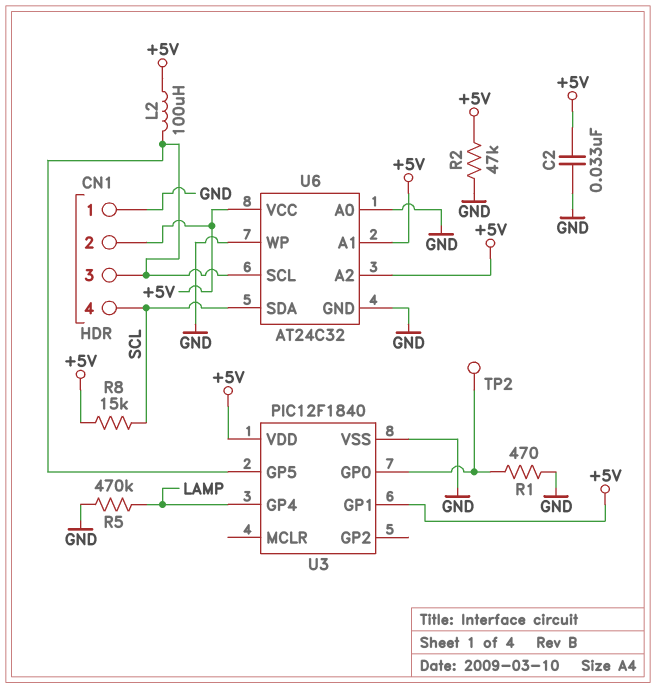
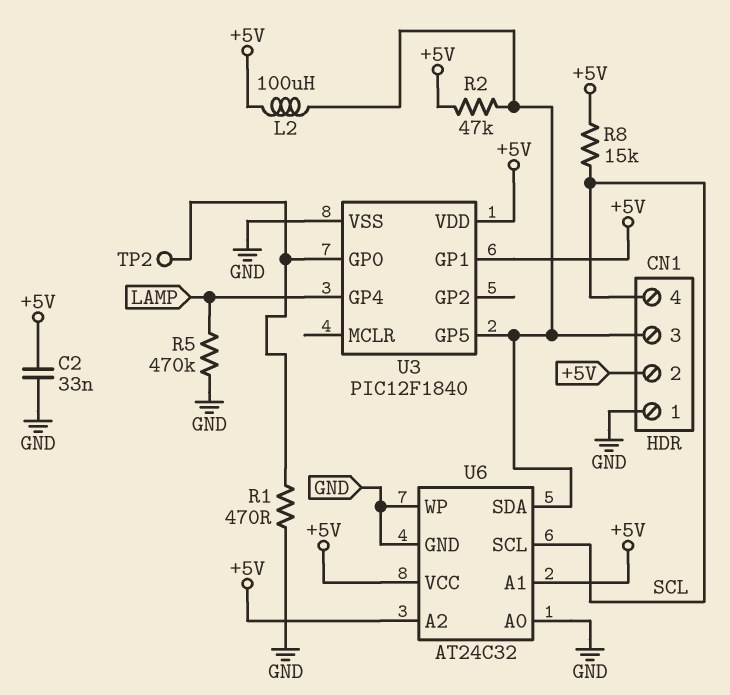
R2: 47k (+5V, GND) -> 47k (+5V, CN1/3)
U6 pin SCL: CN1/3 -> SCL
U6 pin SDA: SCL -> CN1/3

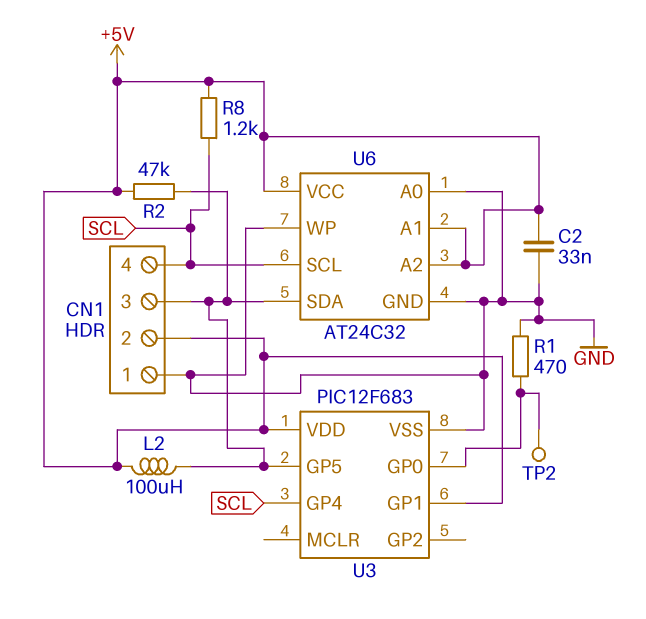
R5: 470k (GND, LAMP) -> none
R8: 15k (+5V, SCL) -> 1.2k (+5V, SCL)
U3: PIC12F1840 -> PIC12F683
U3 pin GP4: LAMP -> SCL

